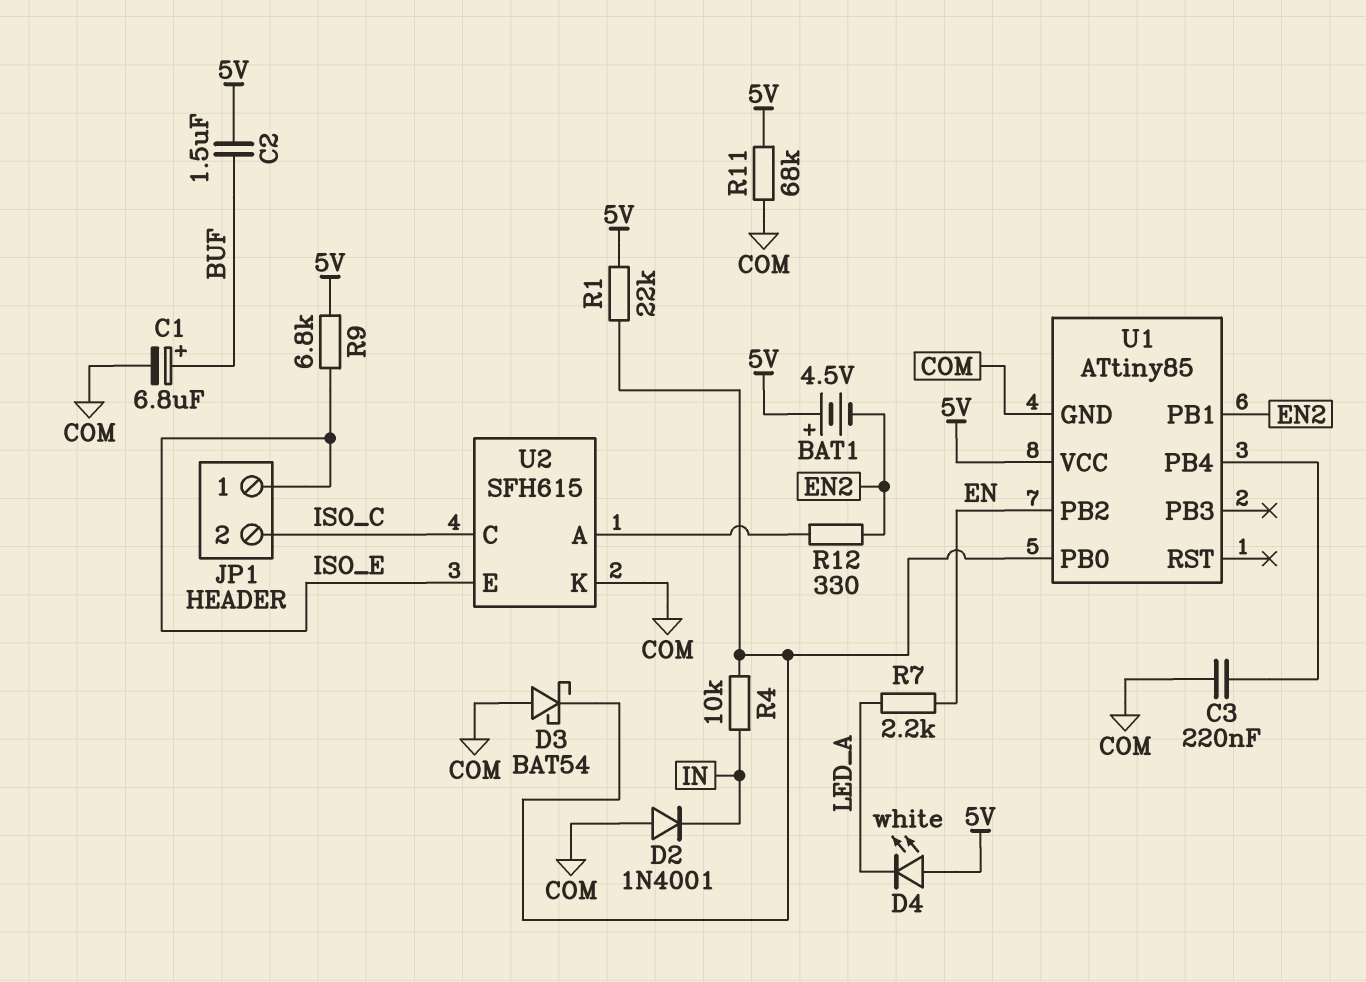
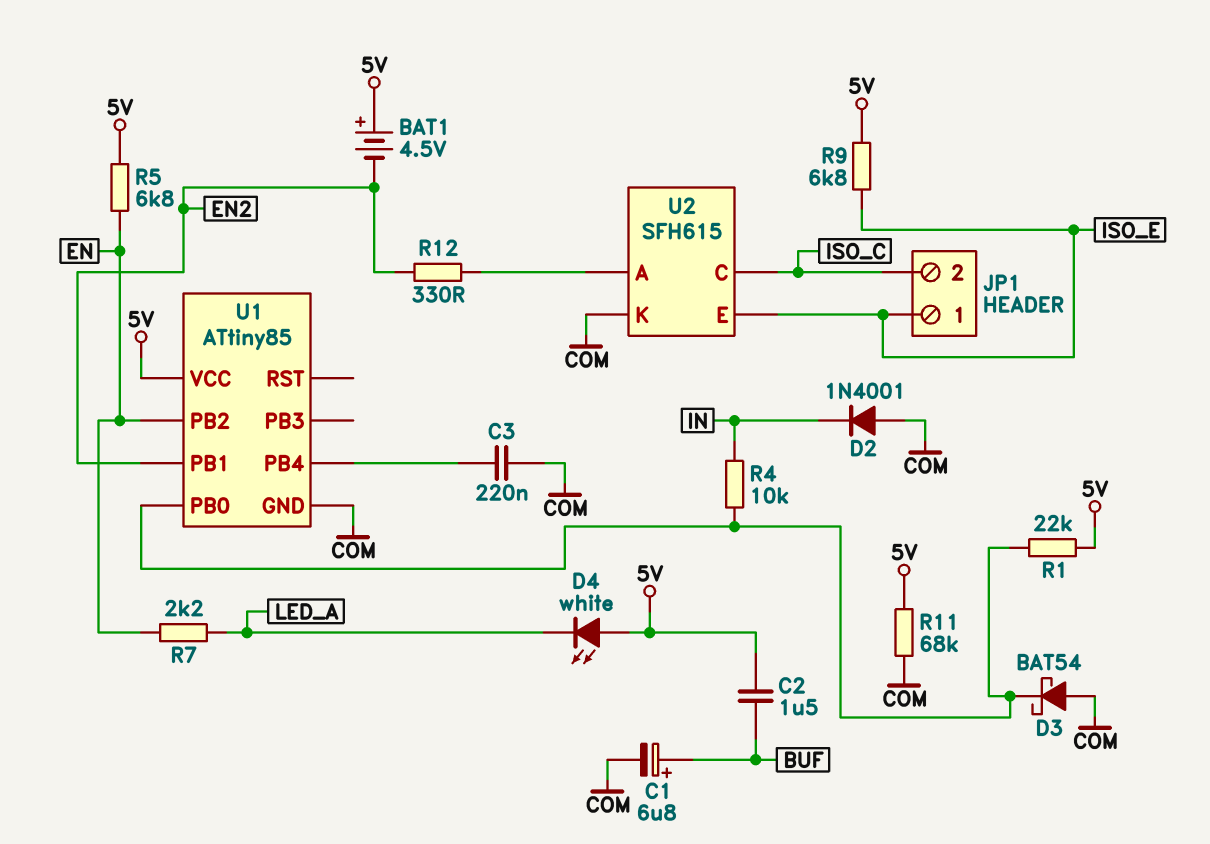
R5: none -> 6.8k (5V, EN)

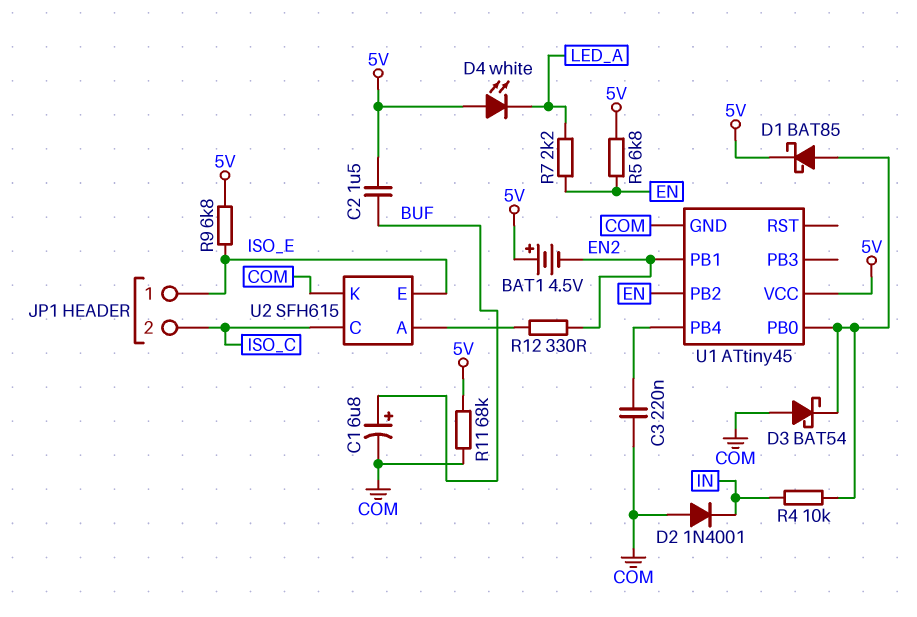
D1: none -> schottky BAT85 (A U1/PB0, K 5V)
R1: 22k (5V, U1/PB0) -> none
U1: ATtiny85 -> ATtiny45

